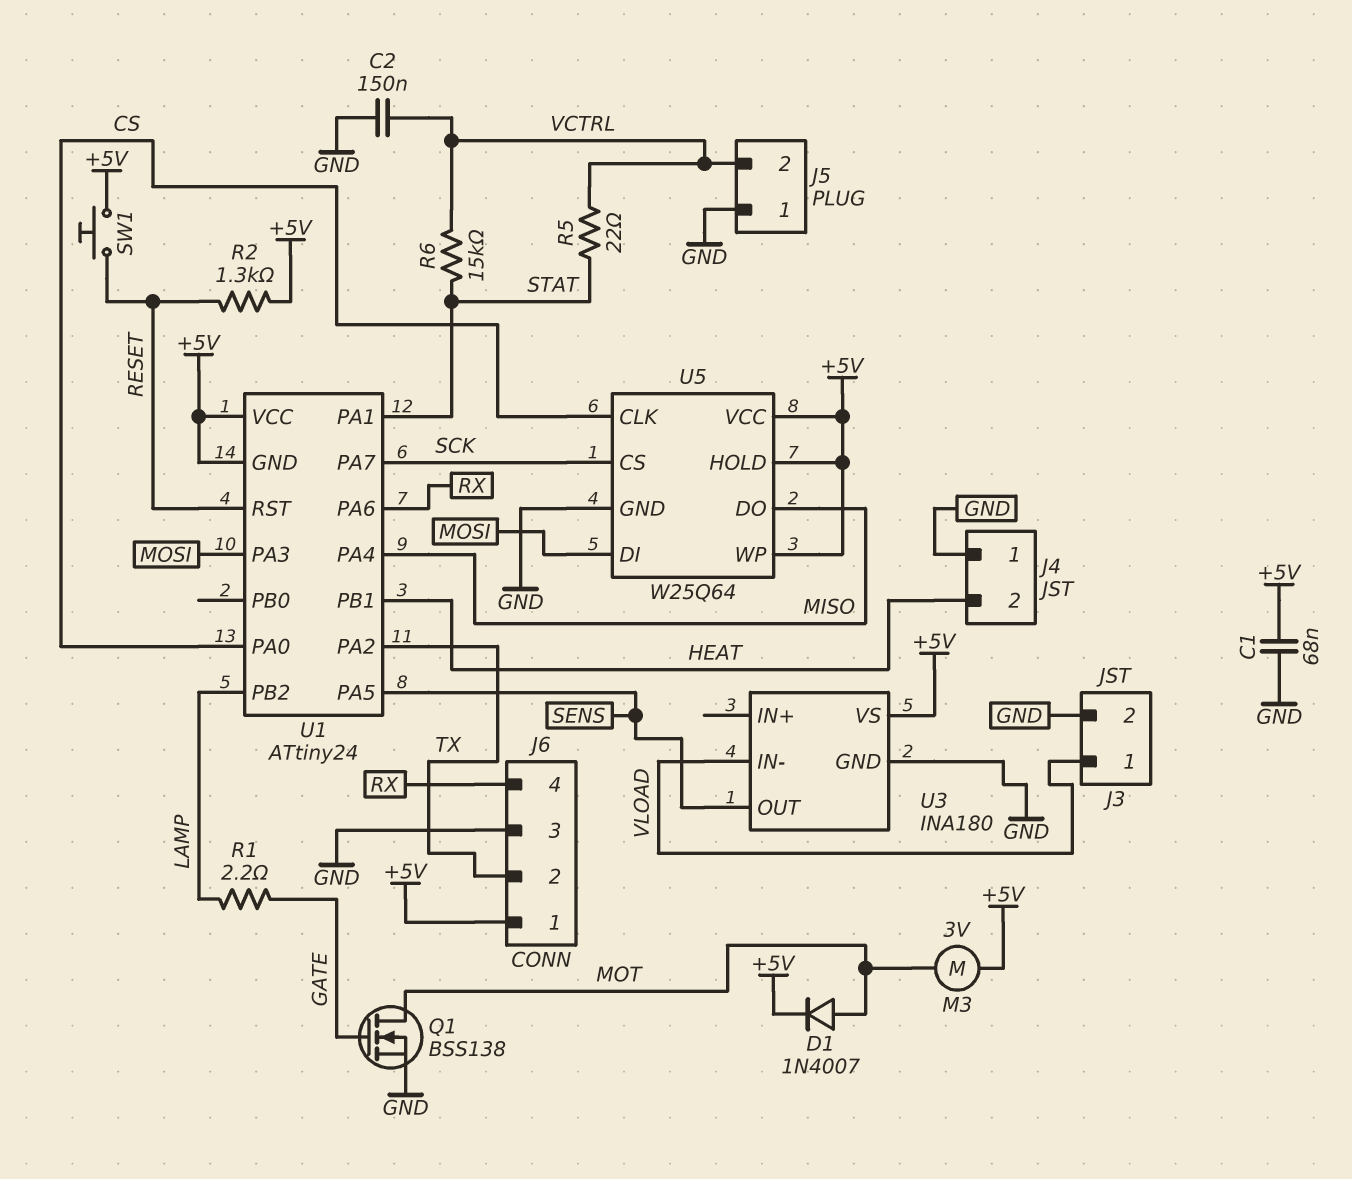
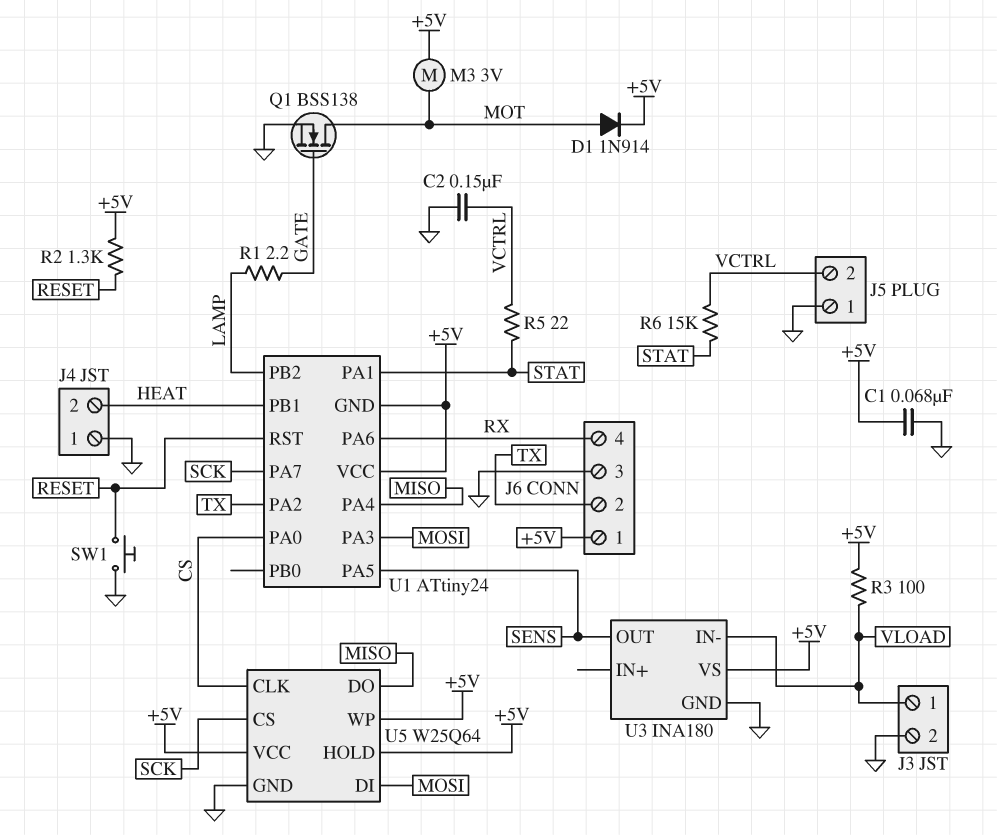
D1: diode 1N4007 (A MOT, K +5V) -> diode 1N914 (A MOT, K +5V)
R3: none -> 100 (+5V, VLOAD)
SW1: button (+5V, RESET) -> button (GND, RESET)

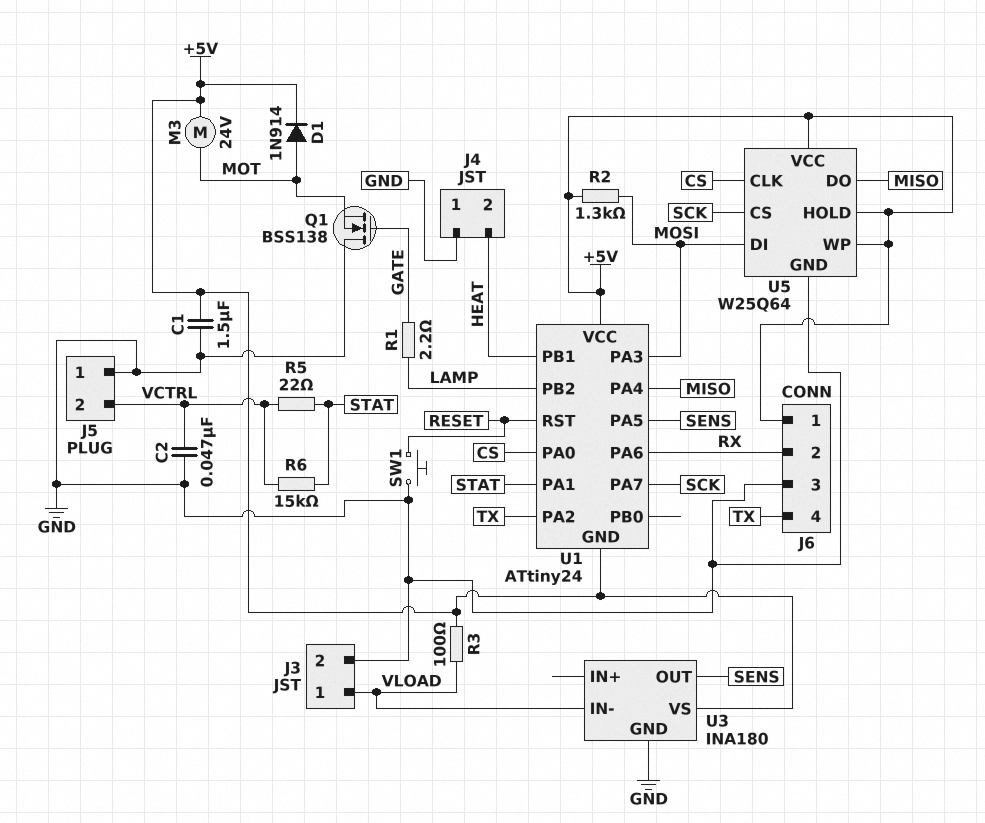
C1: 68nF (+5V, GND) -> 1.5uF (+5V, GND)
C2: 150nF (GND, VCTRL) -> 47nF (GND, VCTRL)
J6 pin 2: TX -> RX
J6 pin 4: RX -> TX
M3: motor 3V (+5V, MOT) -> motor 24V (+5V, MOT)
Q1: NMOS BSS138 (G GATE, D MOT, S GND) -> NMOS BSS138 (G GATE, D GND, S MOT)
R2: 1.3k (+5V, RESET) -> 1.3k (+5V, MOSI)

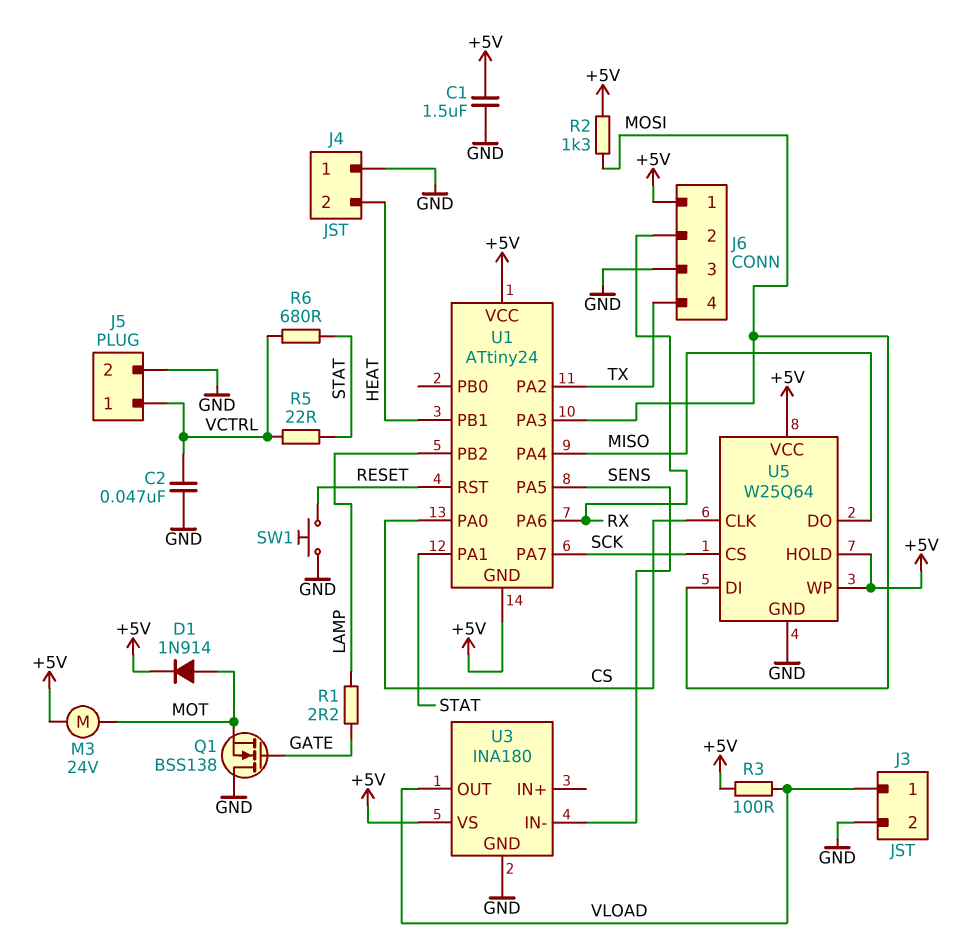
J5 pin 1: GND -> VCTRL
J5 pin 2: VCTRL -> GND
R6: 15k (STAT, VCTRL) -> 680 (STAT, VCTRL)
U3 pin IN-: VLOAD -> SENS
U3 pin OUT: SENS -> VLOAD

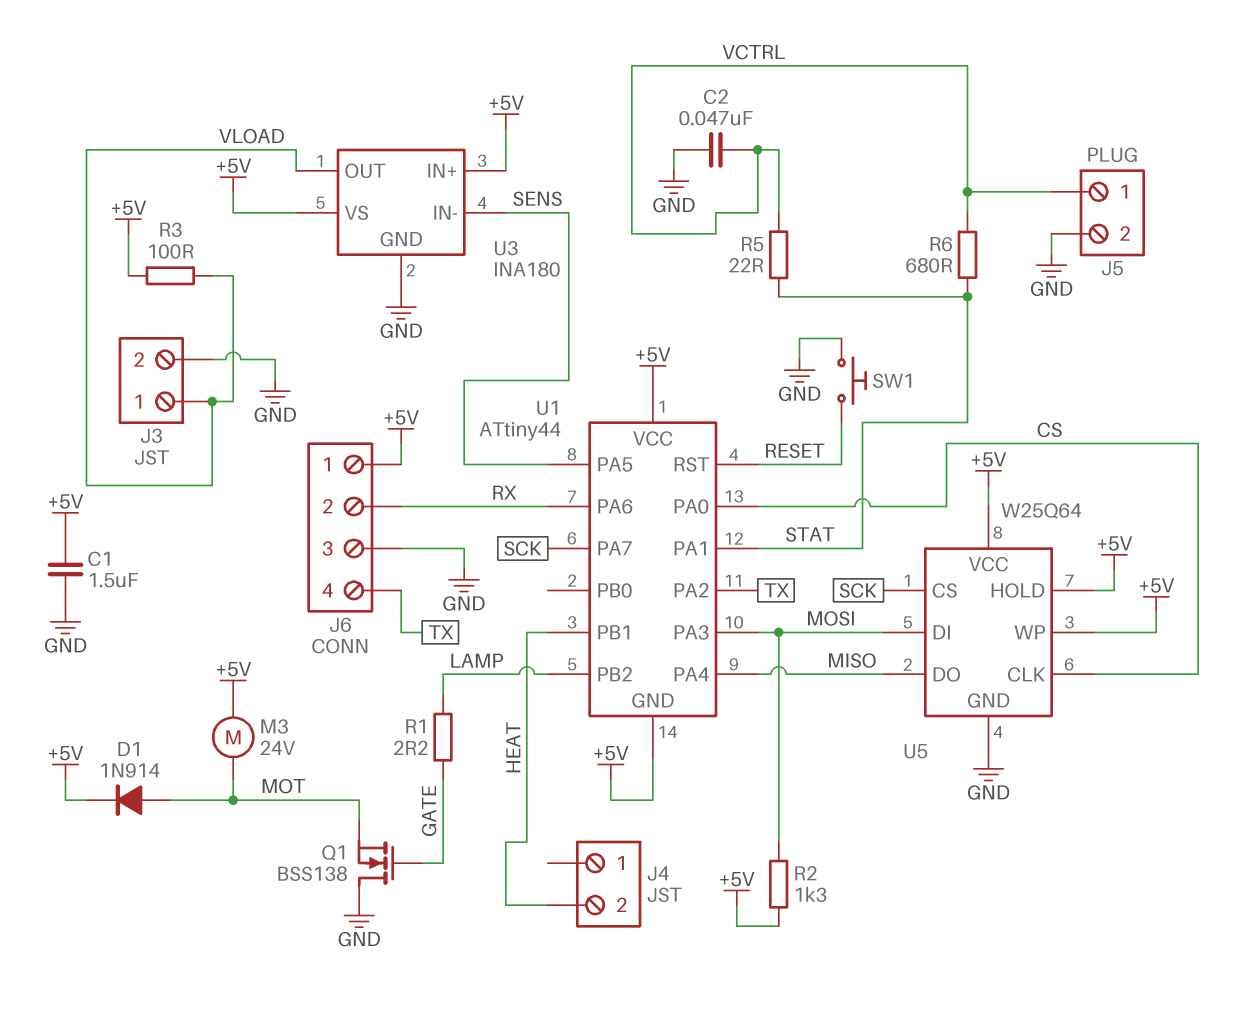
J4 pin 1: GND -> none
U1: ATtiny24 -> ATtiny44
U3 pin IN+: none -> +5V

